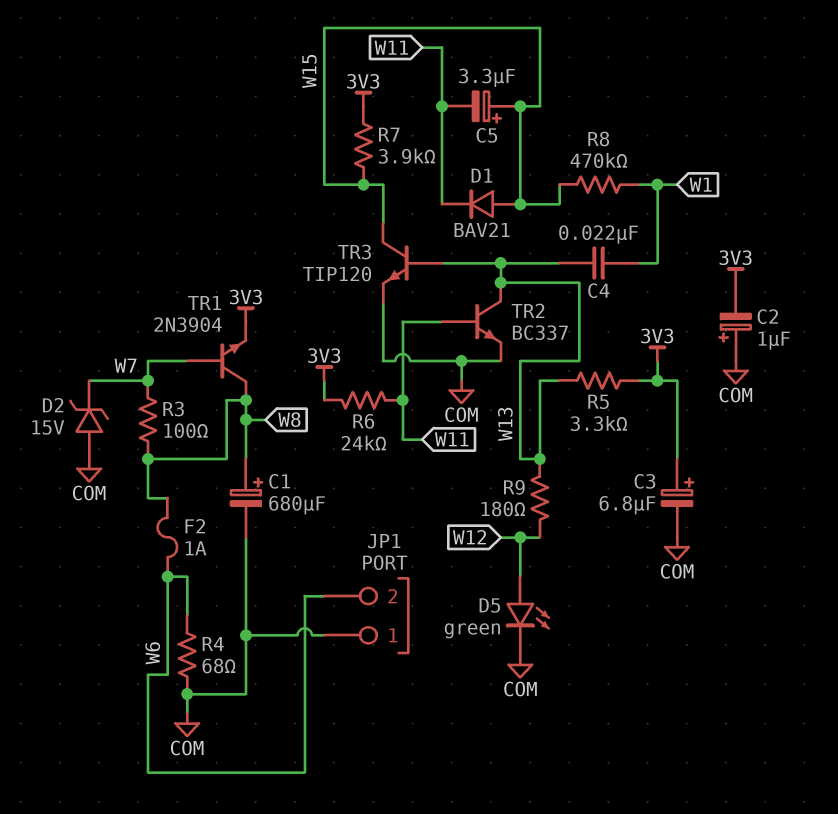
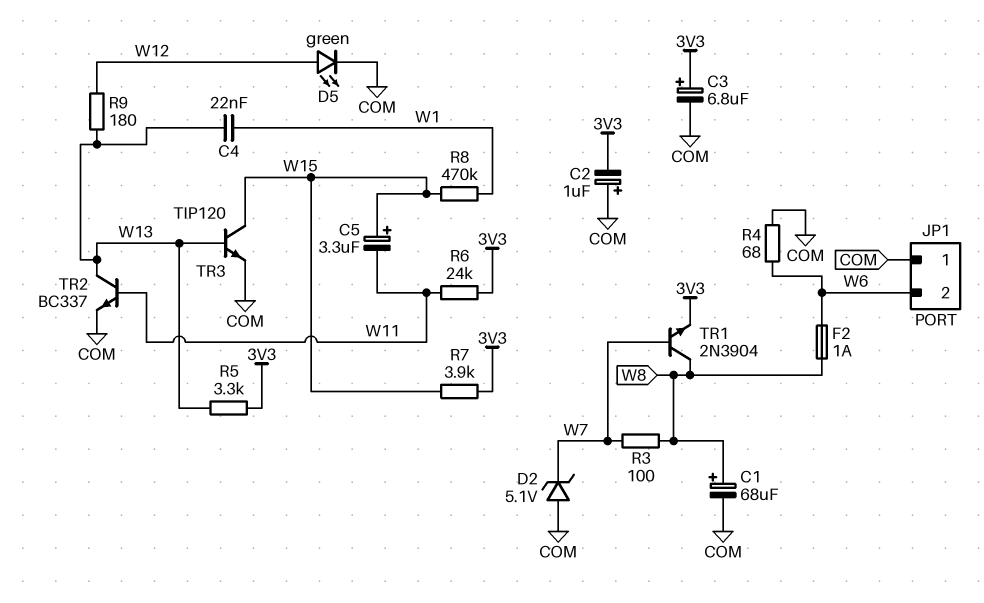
C1: 680uF (plus W8, minus COM) -> 68uF (plus W8, minus COM)
D1: diode BAV21 (A W15, K W11) -> none
D2: zener 15V (A COM, K W7) -> zener 5.1V (A COM, K W7)

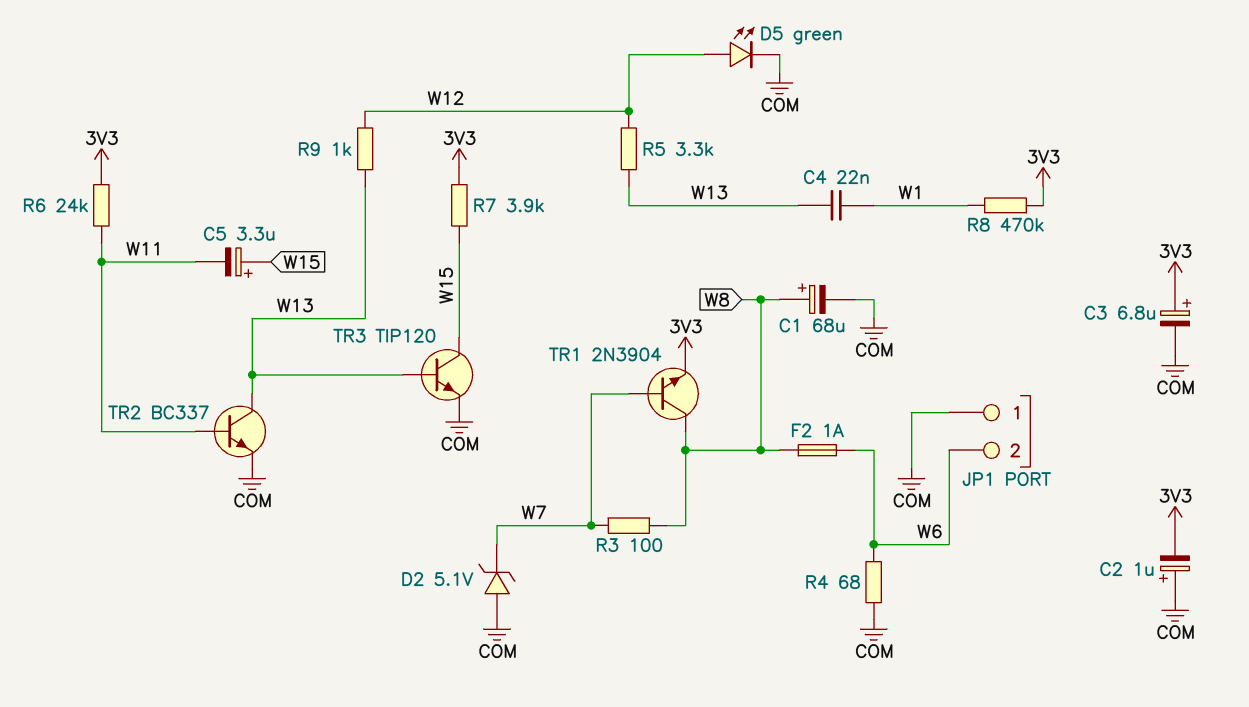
R5: 3.3k (3V3, W13) -> 3.3k (W12, W13)
R8: 470k (W1, W15) -> 470k (3V3, W1)
R9: 180 (W12, W13) -> 1k (W12, W13)

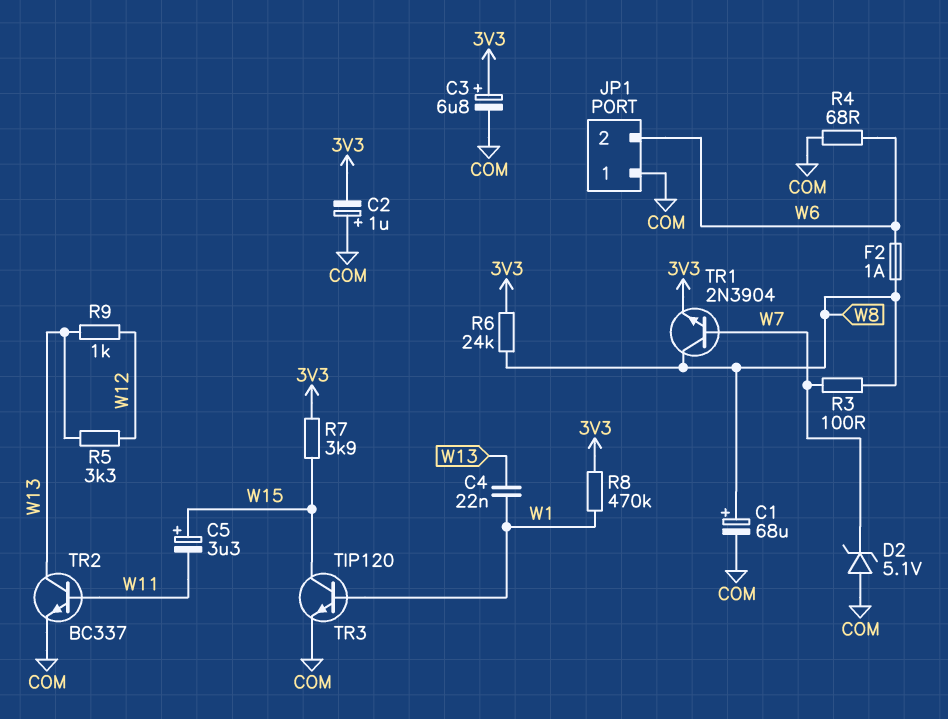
D5: LED green (A W12, K COM) -> none
R6: 24k (3V3, W11) -> 24k (3V3, W8)
TR3: NPN TIP120 (B W13, C W15, E COM) -> NPN TIP120 (B W1, C W15, E COM)

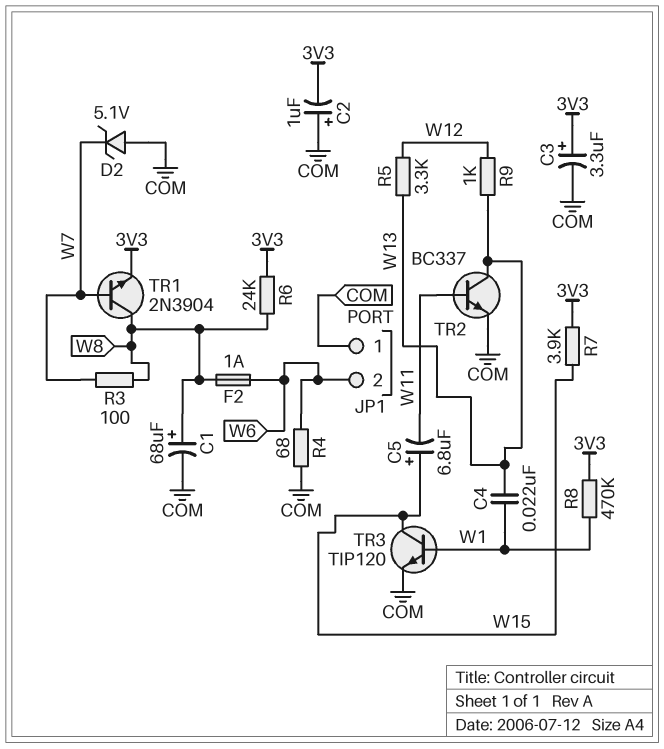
C3: 6.8uF (plus 3V3, minus COM) -> 3.3uF (plus 3V3, minus COM)
C5: 3.3uF (plus W15, minus W11) -> 6.8uF (plus W15, minus W11)

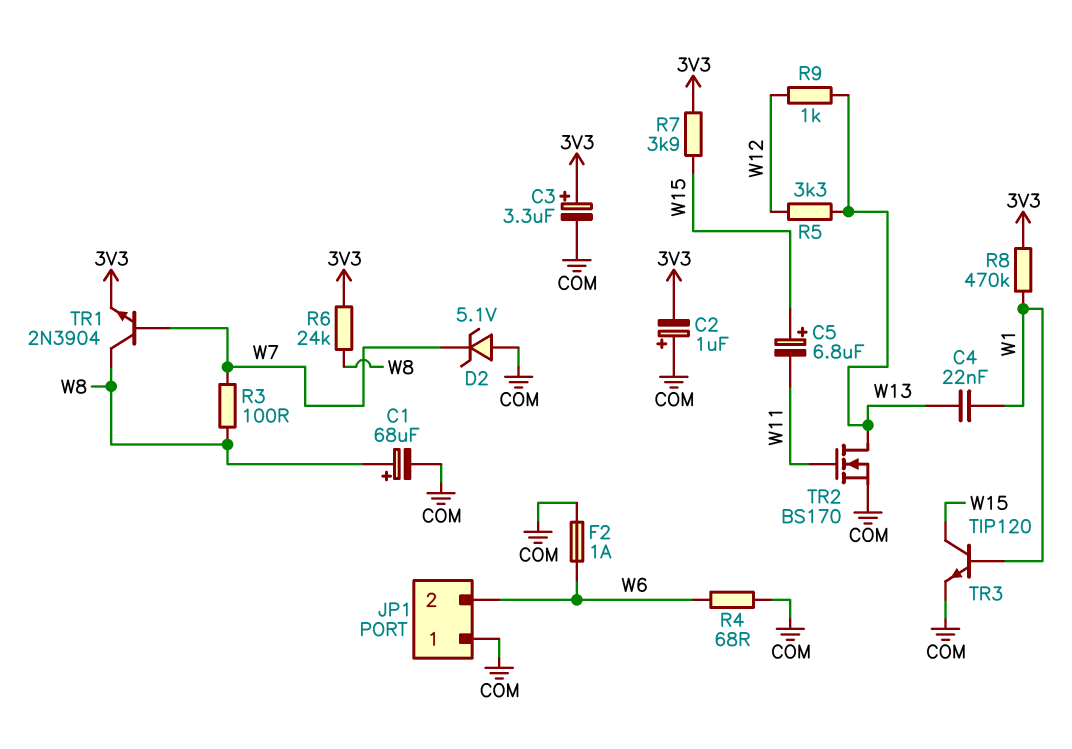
F2: 1A (W6, W8) -> 1A (COM, W6)
TR2: NPN BC337 (B W11, C W13, E COM) -> NMOS BS170 (G W11, D W13, S COM)

